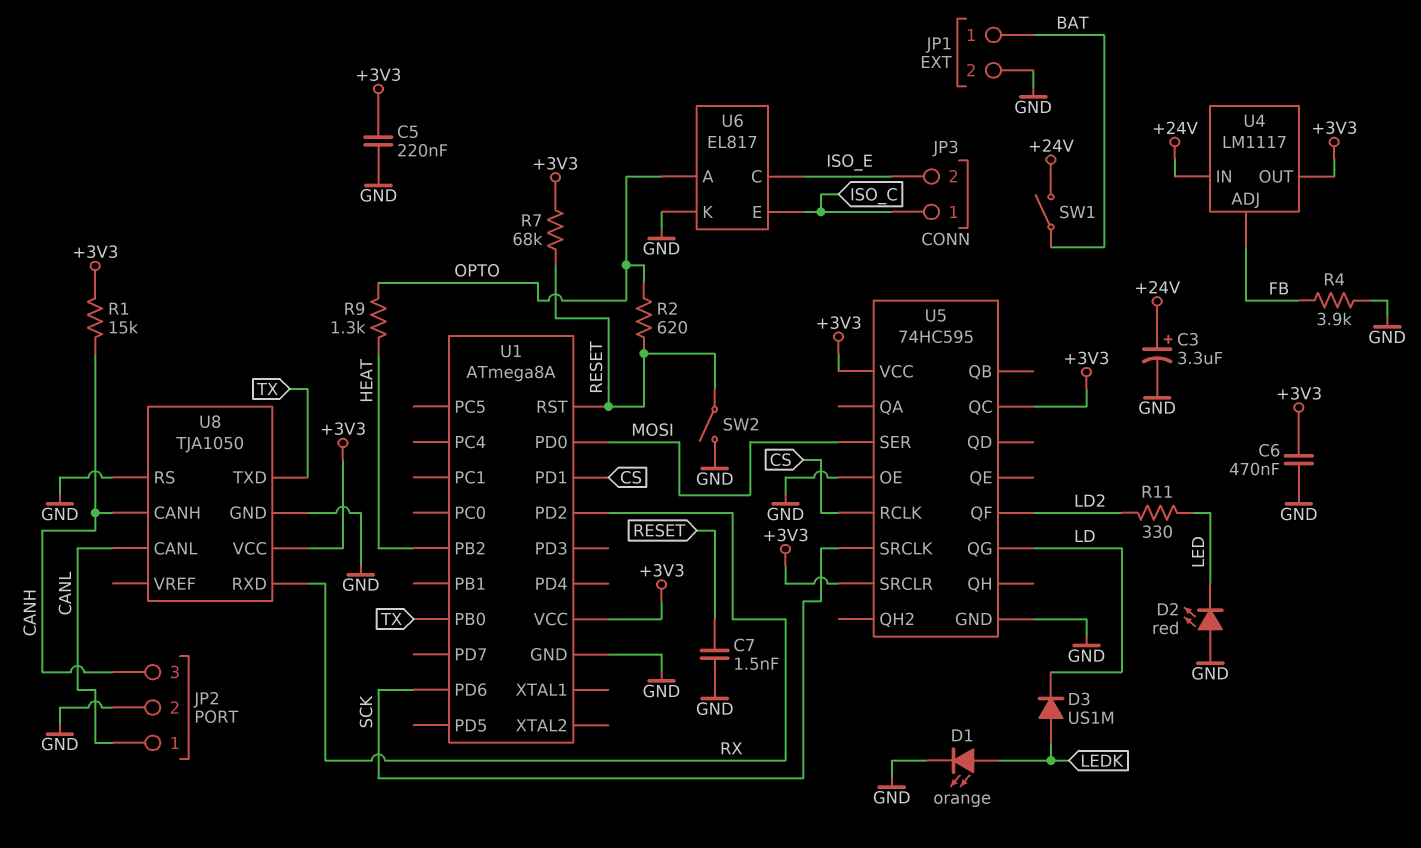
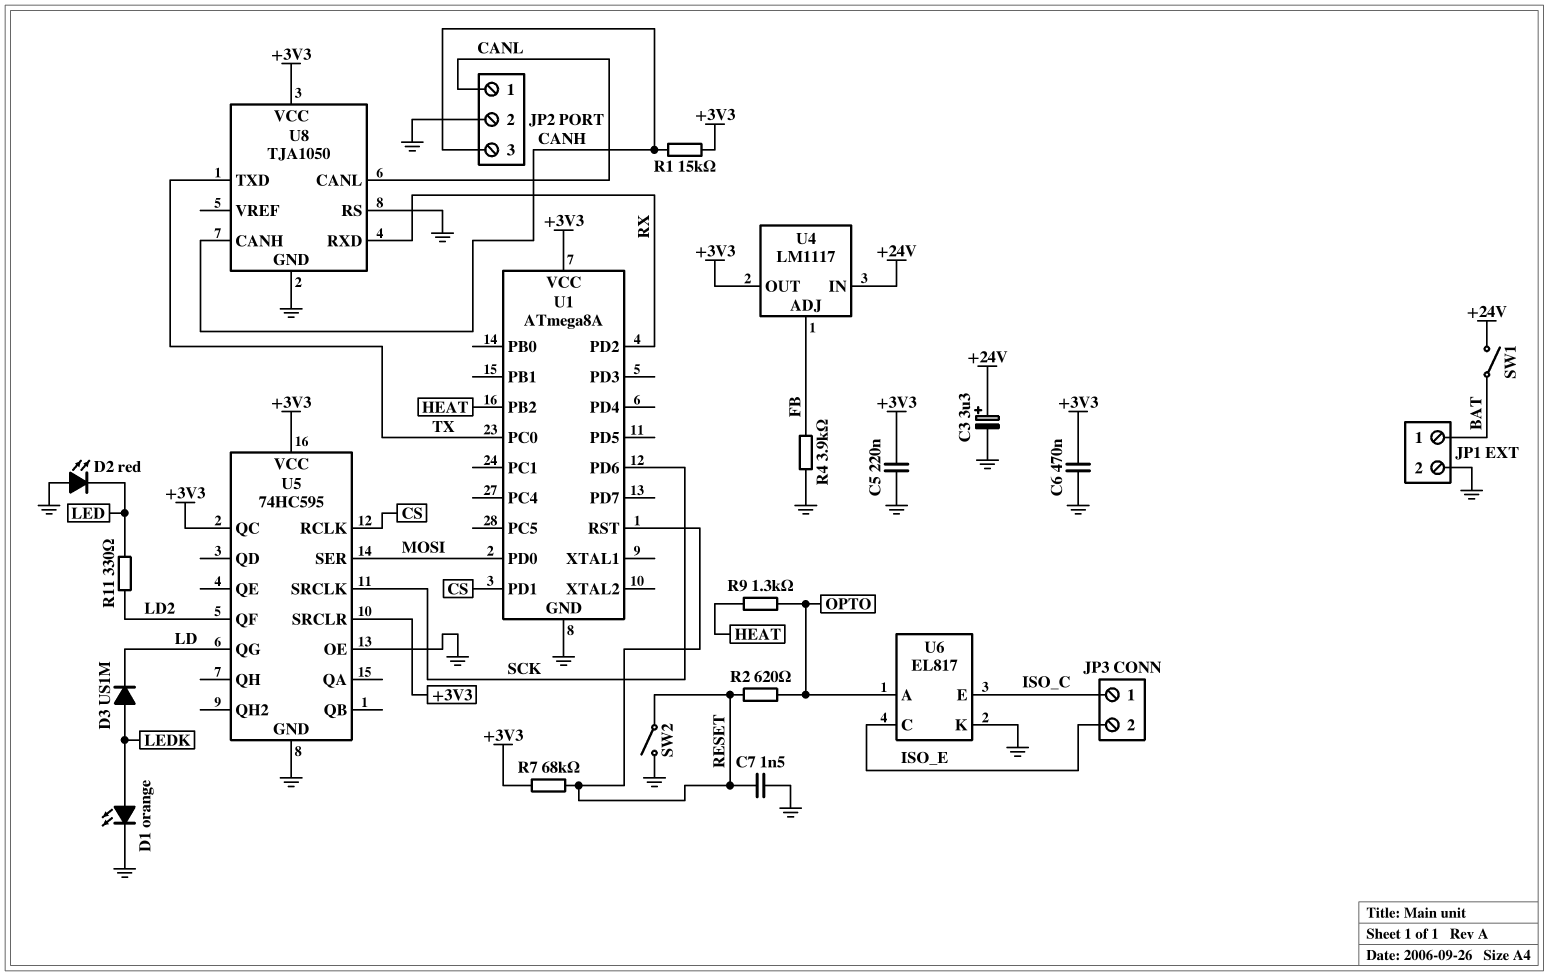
U1 pin PB0: TX -> none
U1 pin PC0: none -> TX

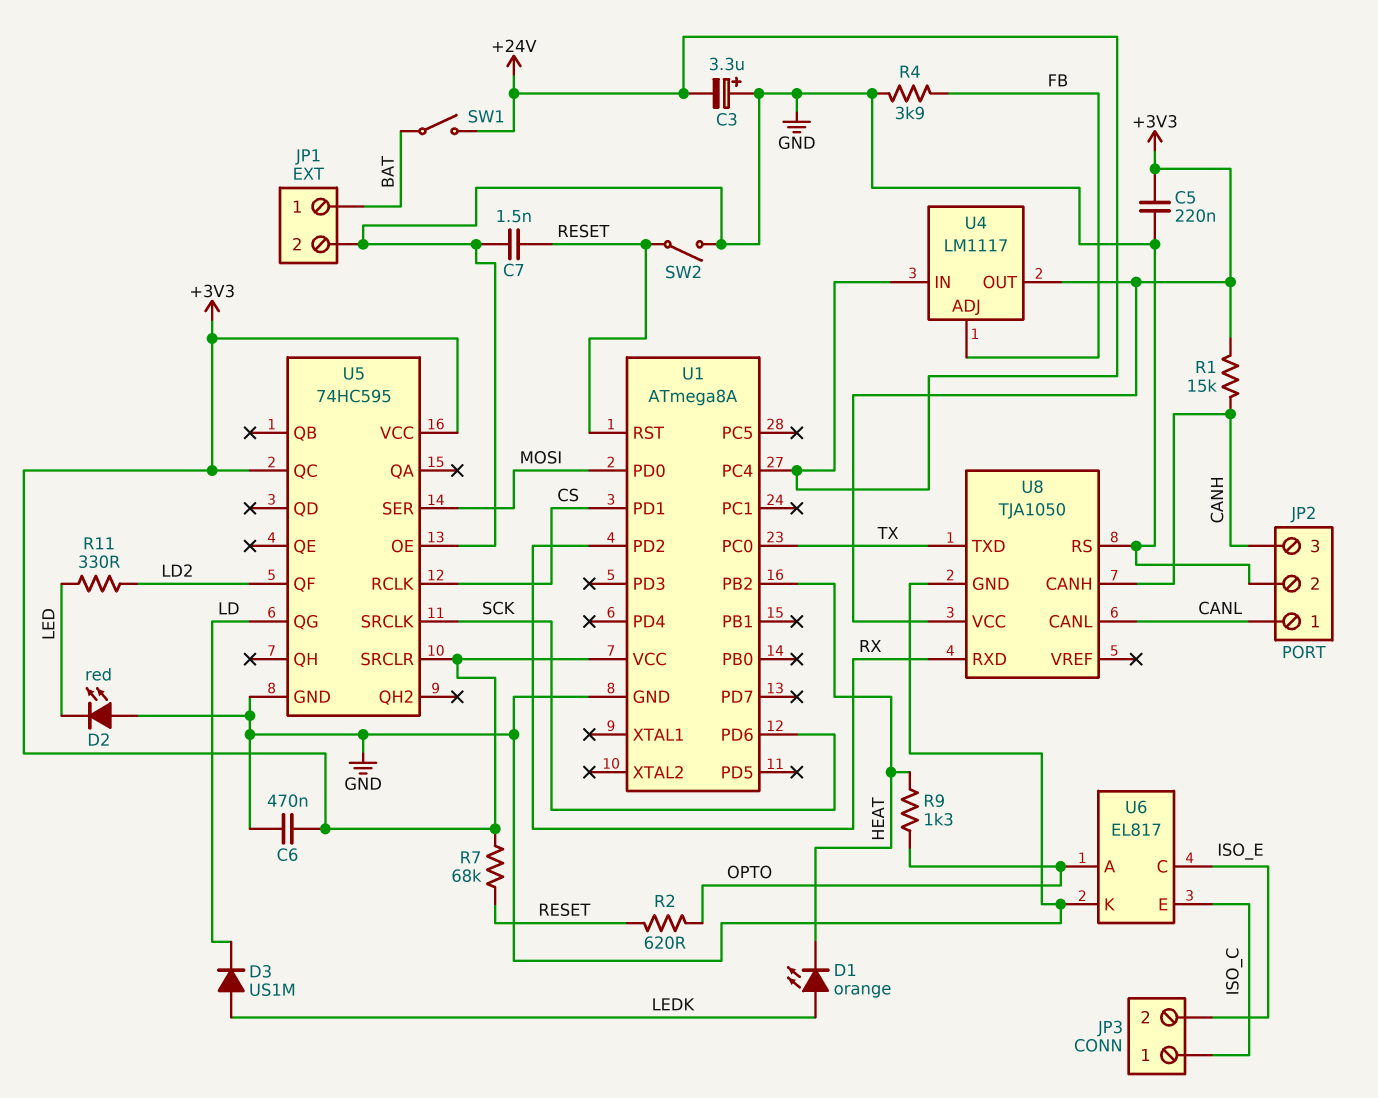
C3: 3.3uF (plus +24V, minus GND) -> 3.3uF (plus GND, minus +24V)
D1: LED orange (A LEDK, K GND) -> LED orange (A LEDK, K HEAT)
U1 pin PC4: none -> +24V

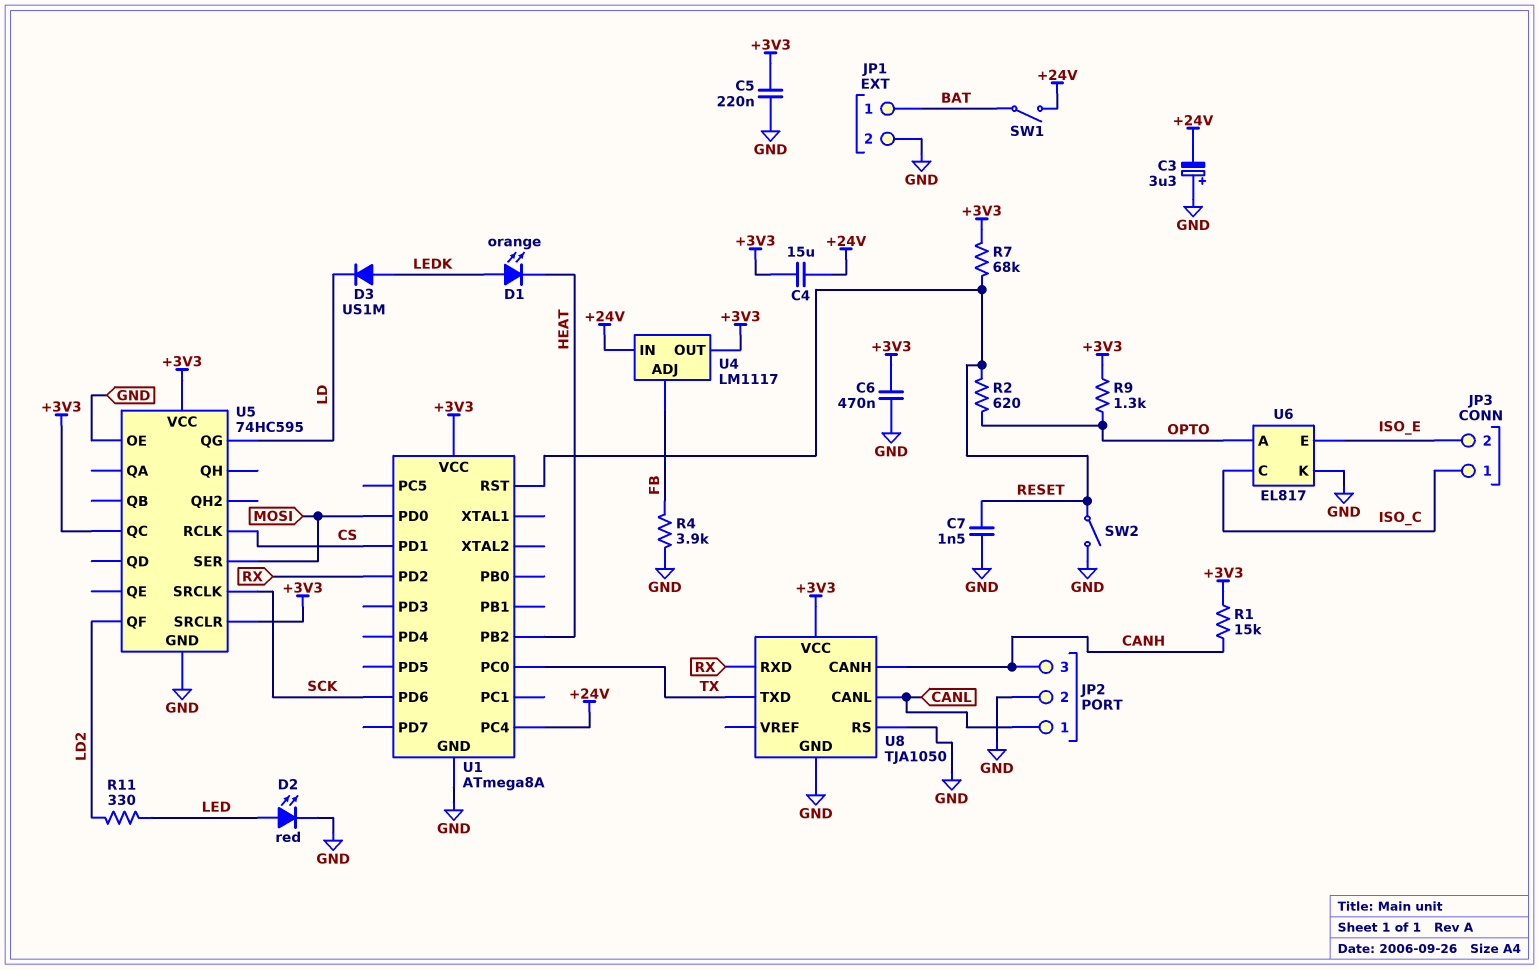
C4: none -> 15uF (+3V3, +24V)
D2: LED red (A GND, K LED) -> LED red (A LED, K GND)
R9: 1.3k (HEAT, OPTO) -> 1.3k (+3V3, OPTO)
U6 pin C: ISO_E -> ISO_C
U6 pin E: ISO_C -> ISO_E

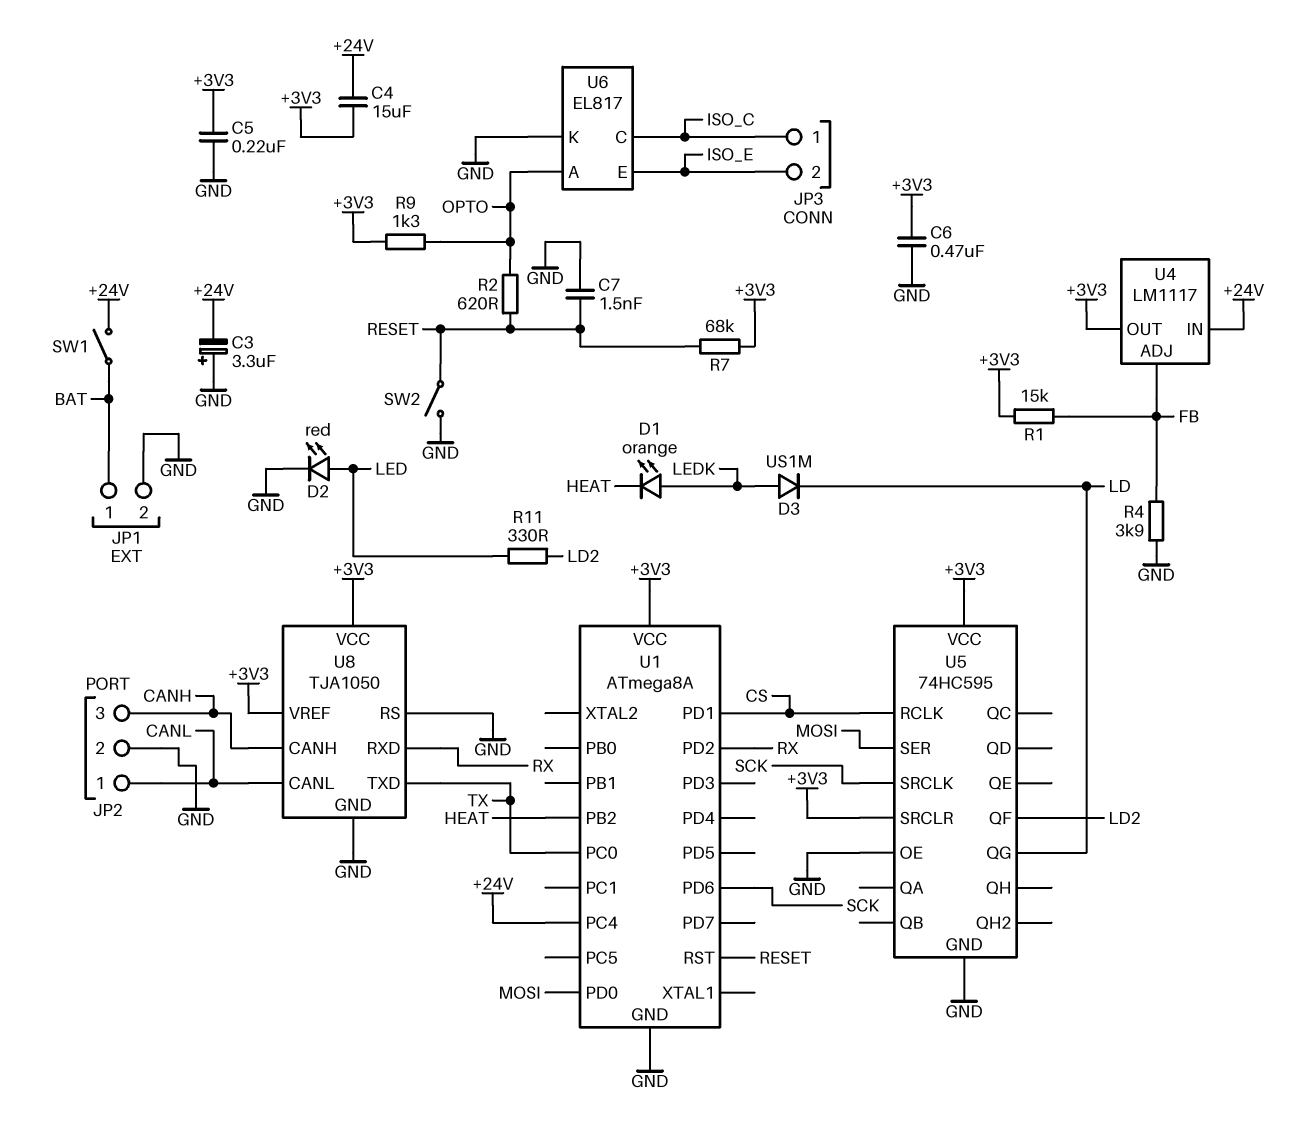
R1: 15k (+3V3, CANH) -> 15k (+3V3, FB)
U5 pin QC: +3V3 -> none
U8 pin VREF: none -> +3V3

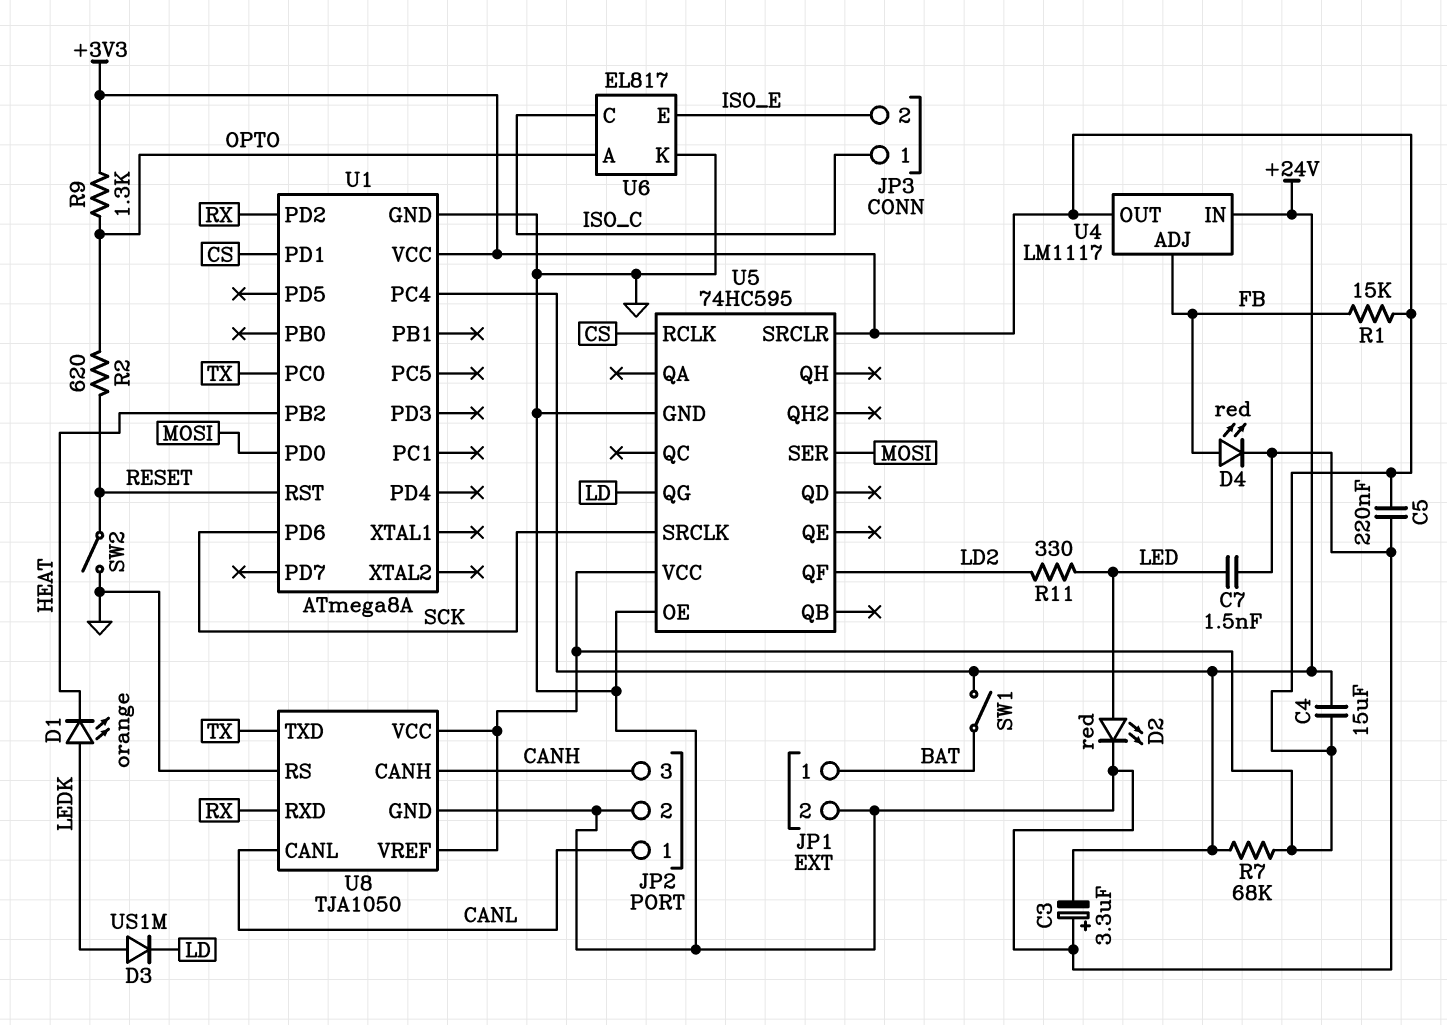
C6: 470nF (+3V3, GND) -> none
C7: 1.5nF (GND, RESET) -> 1.5nF (GND, LED)
D4: none -> LED red (A FB, K GND)
R4: 3.9k (FB, GND) -> none
R7: 68k (+3V3, RESET) -> 68k (+3V3, +24V)

